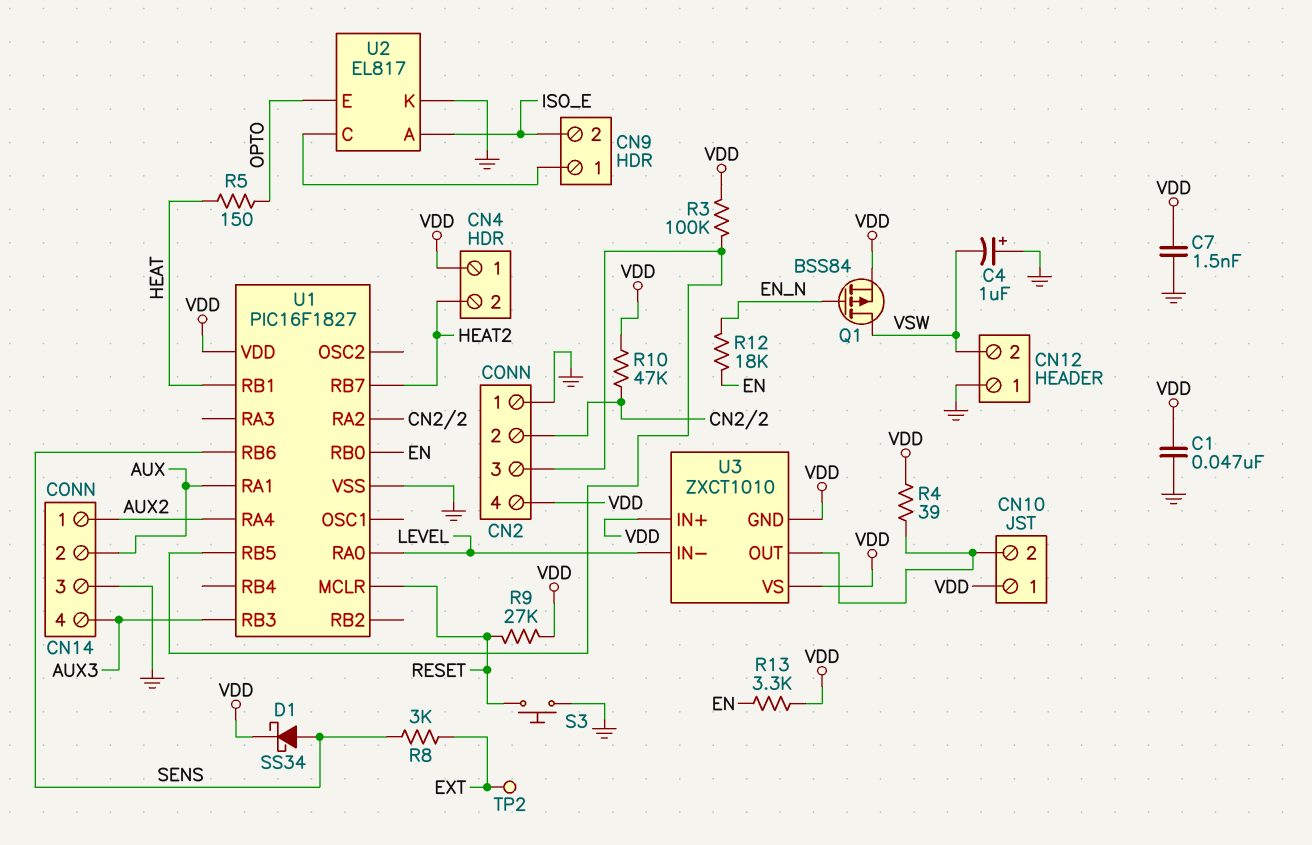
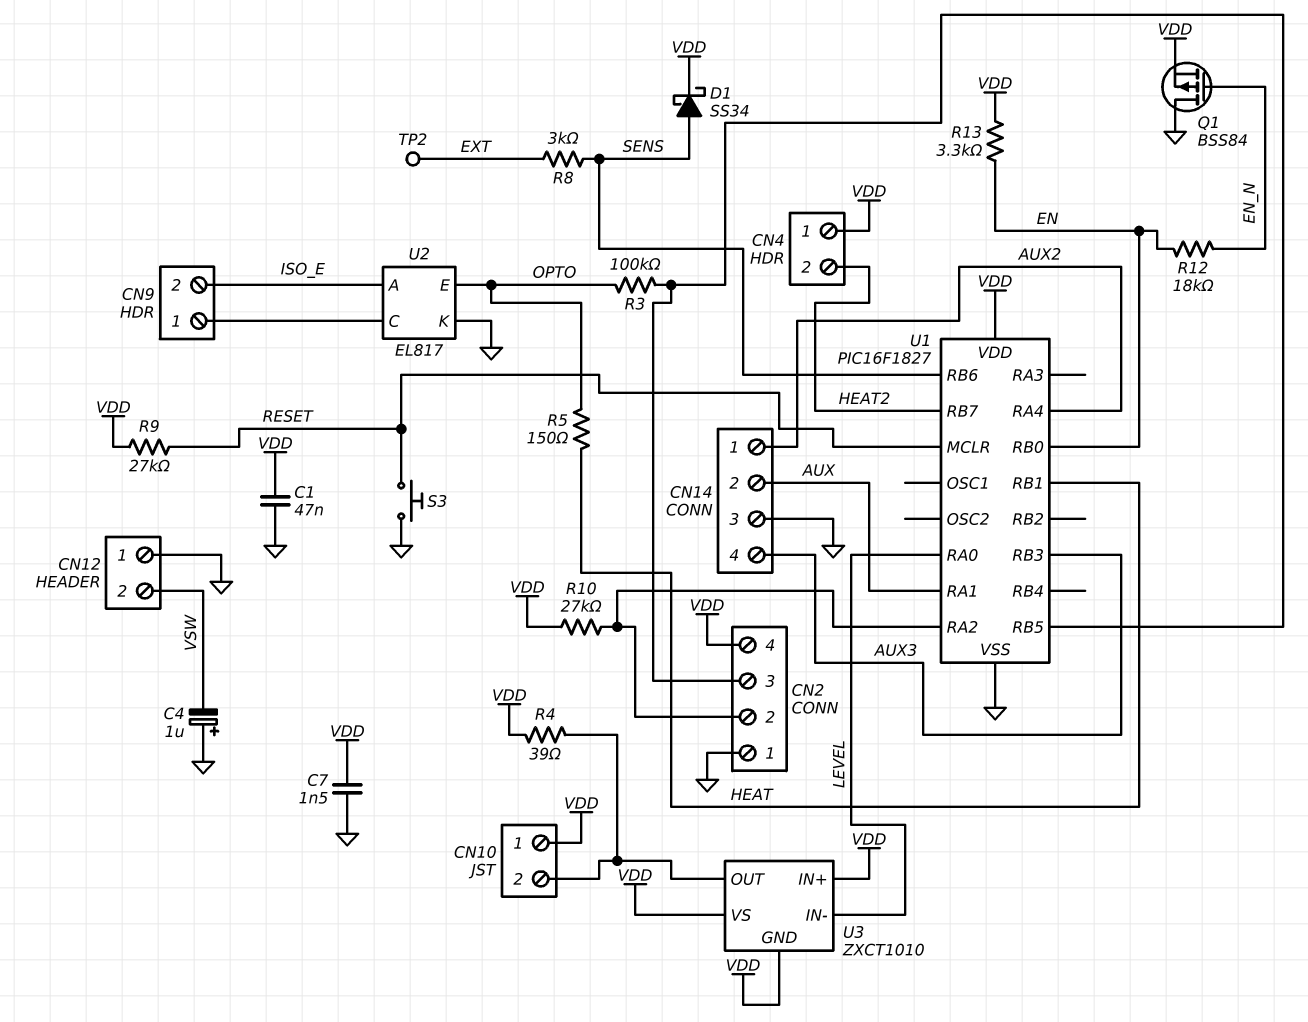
Q1: PMOS BSS84 (G EN_N, D VSW, S VDD) -> PMOS BSS84 (G EN_N, D GND, S VDD)
R3: 100k (CN2/3, VDD) -> 100k (CN2/3, OPTO)
R10: 47k (CN2/2, VDD) -> 27k (CN2/2, VDD)

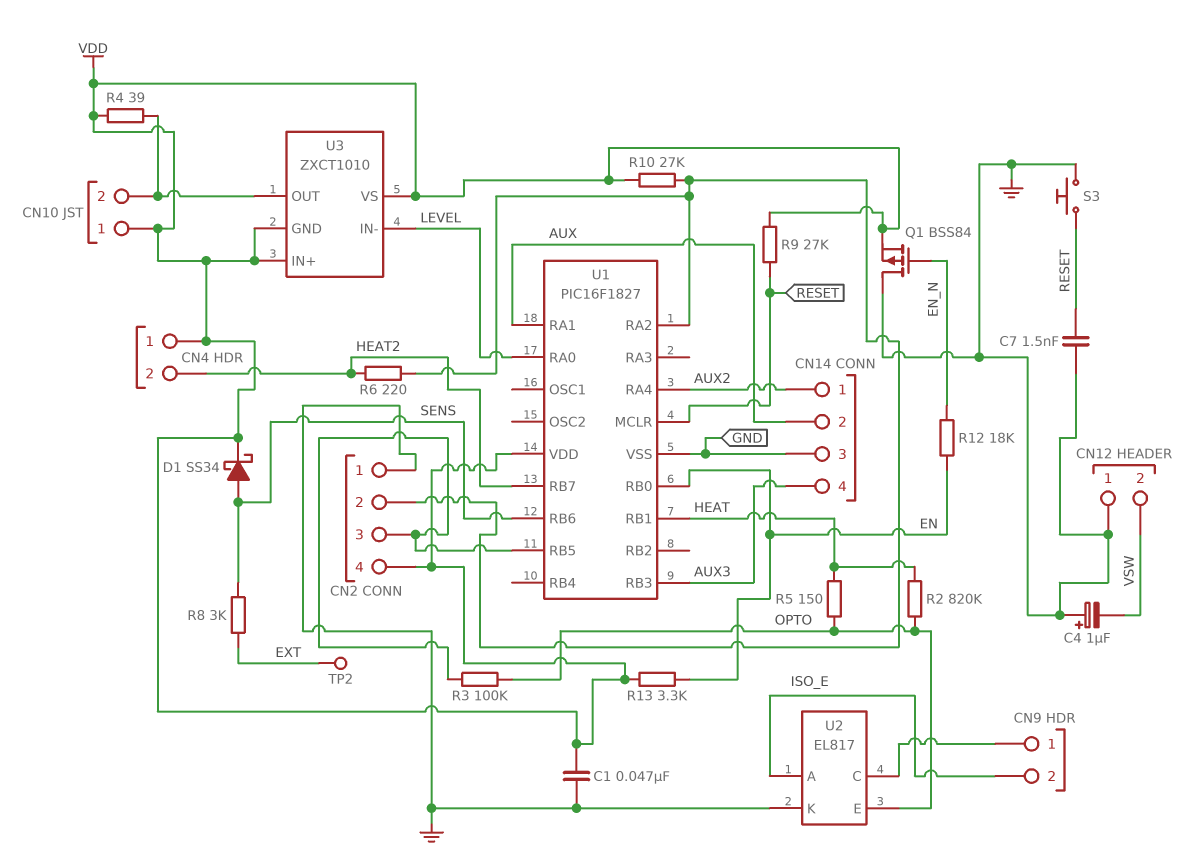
C7: 1.5nF (GND, VDD) -> 1.5nF (GND, RESET)
R2: none -> 820k (HEAT, OPTO)
R6: none -> 220 (CN2/2, HEAT2)

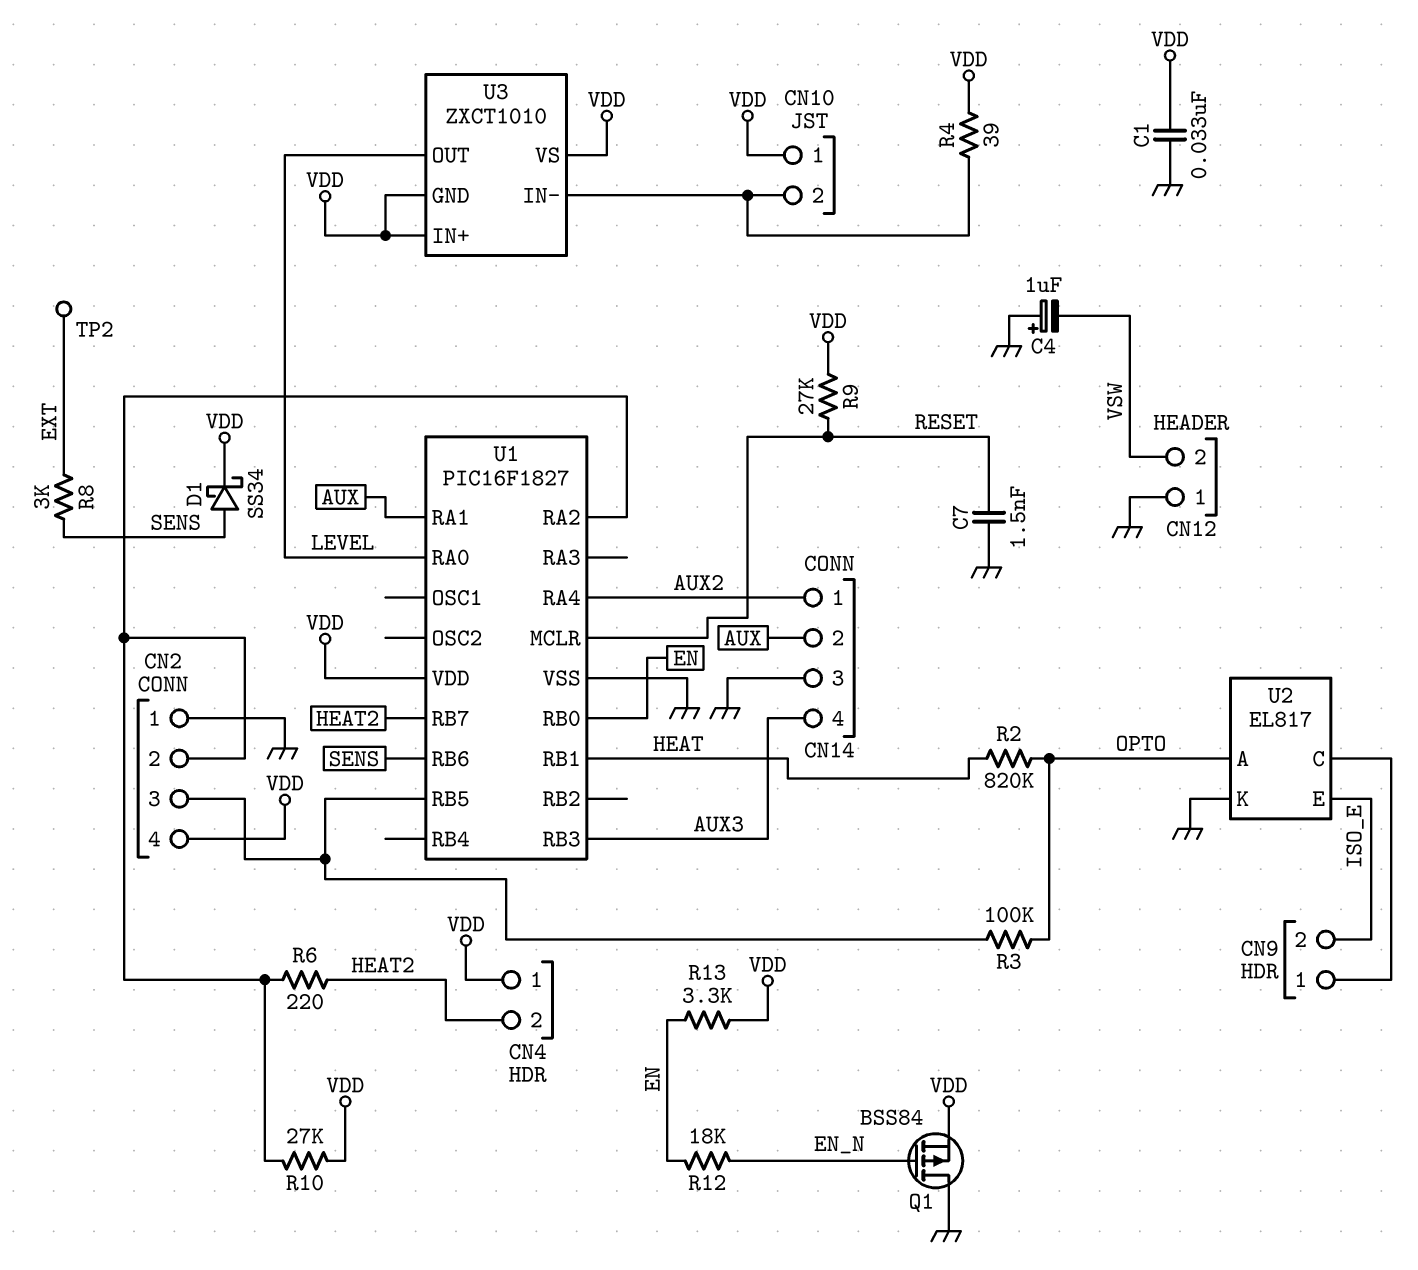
C1: 47nF (GND, VDD) -> 33nF (GND, VDD)
R5: 150 (HEAT, OPTO) -> none
S3: button (GND, RESET) -> none
U2 pin A: ISO_E -> OPTO
U2 pin E: OPTO -> ISO_E
U3 pin IN-: LEVEL -> CN10/2
U3 pin OUT: CN10/2 -> LEVEL

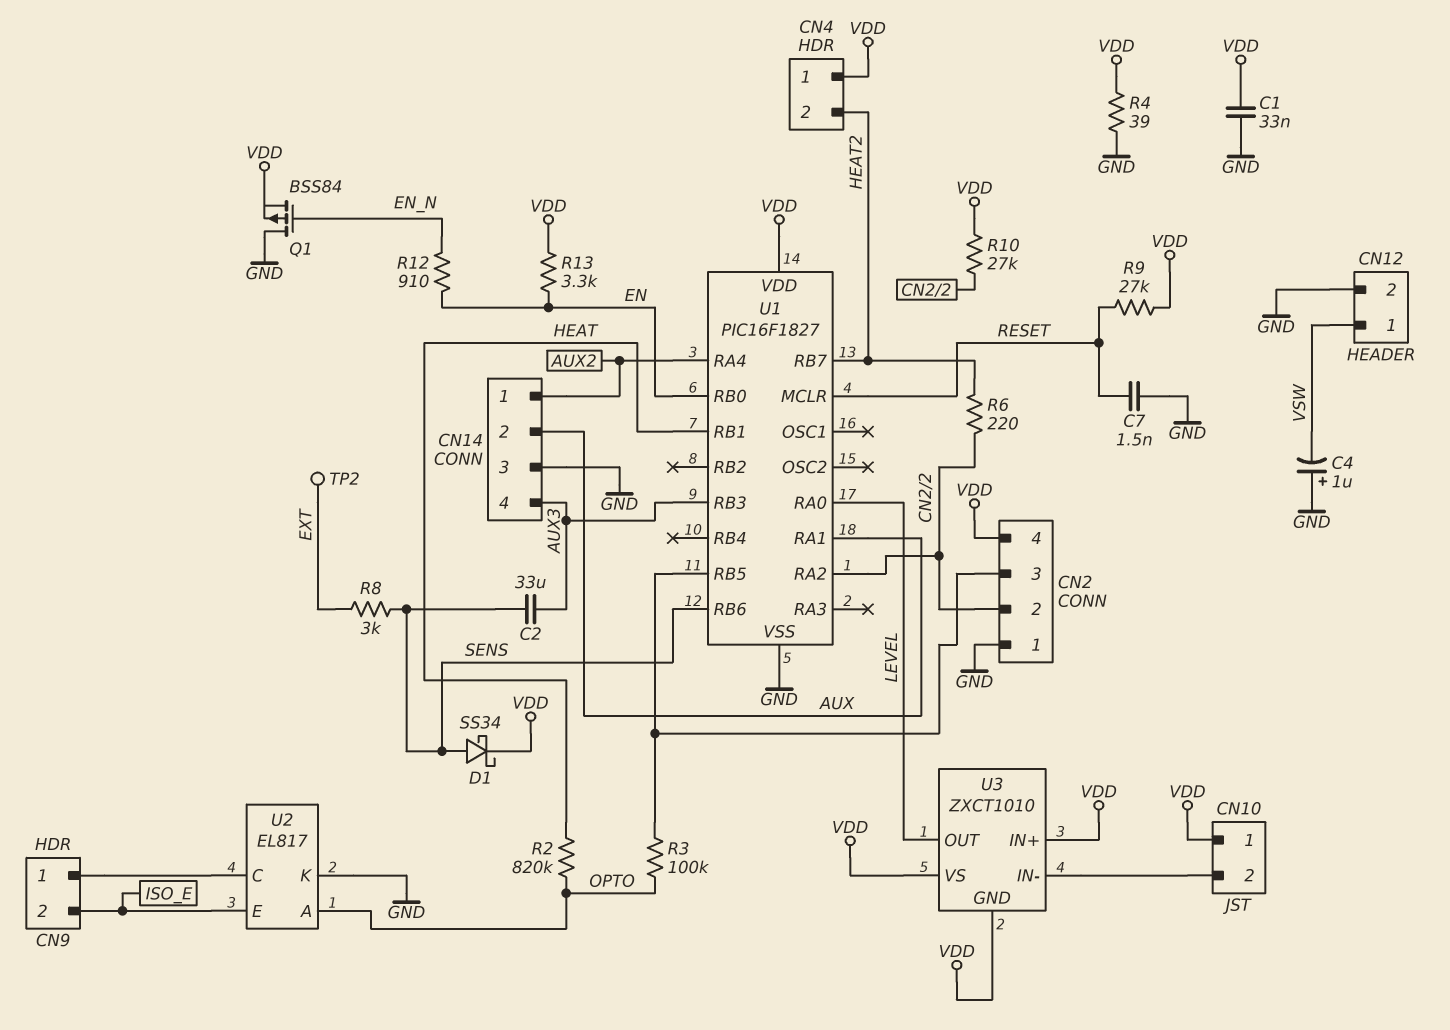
C2: none -> 33uF (AUX3, SENS)
CN12 pin 1: GND -> VSW
CN12 pin 2: VSW -> GND
R4: 39 (CN10/2, VDD) -> 39 (GND, VDD)
R12: 18k (EN, EN_N) -> 910 (EN, EN_N)

